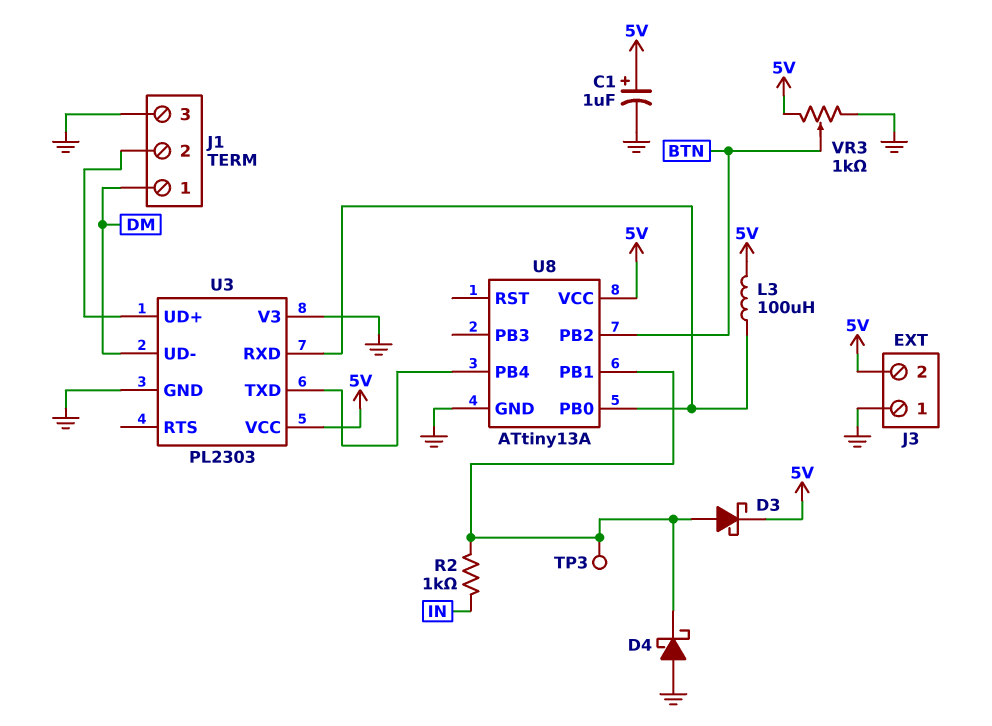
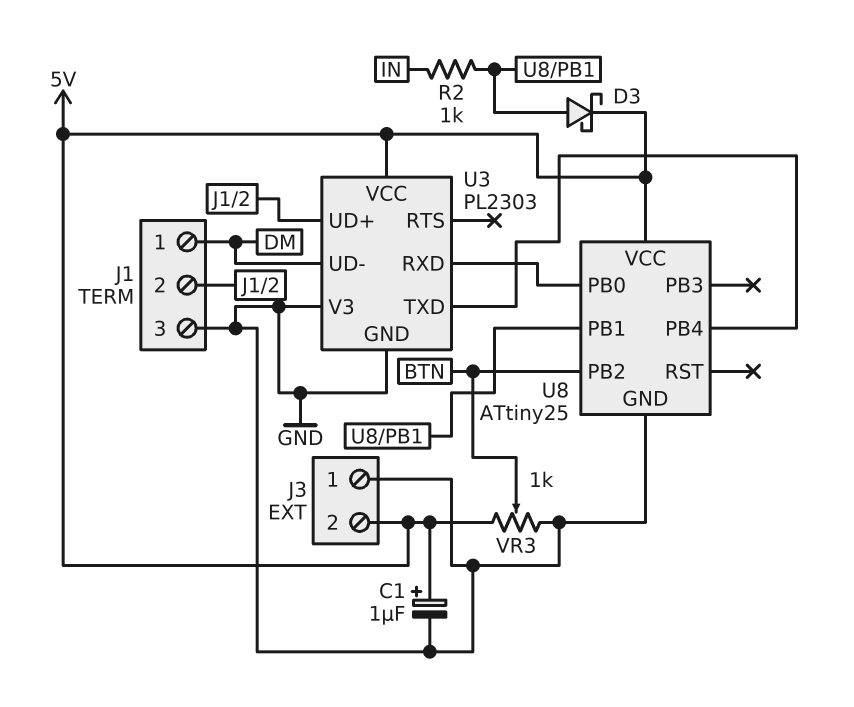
D4: schottky (A GND, K U8/PB1) -> none
L3: 100uH (5V, U3/RXD) -> none
TP3: test point (U8/PB1) -> none
U8: ATtiny13A -> ATtiny25

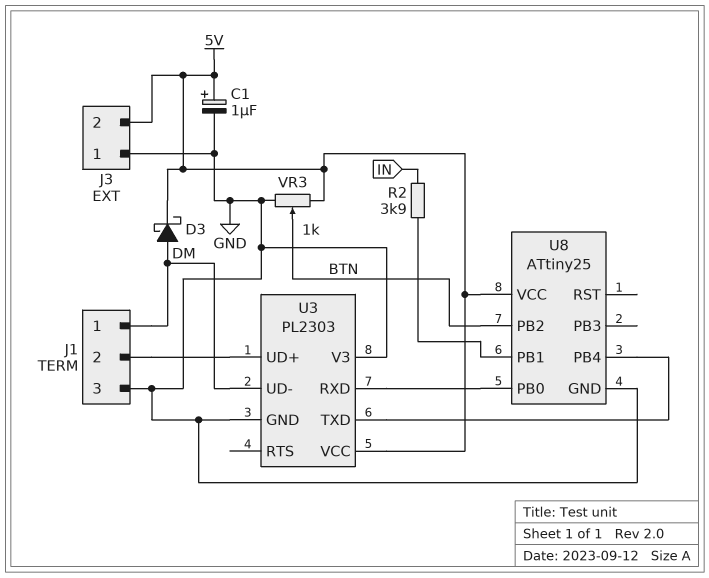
D3: schottky (A U8/PB1, K 5V) -> schottky (A DM, K 5V)
R2: 1k (IN, U8/PB1) -> 3.9k (IN, U8/PB1)

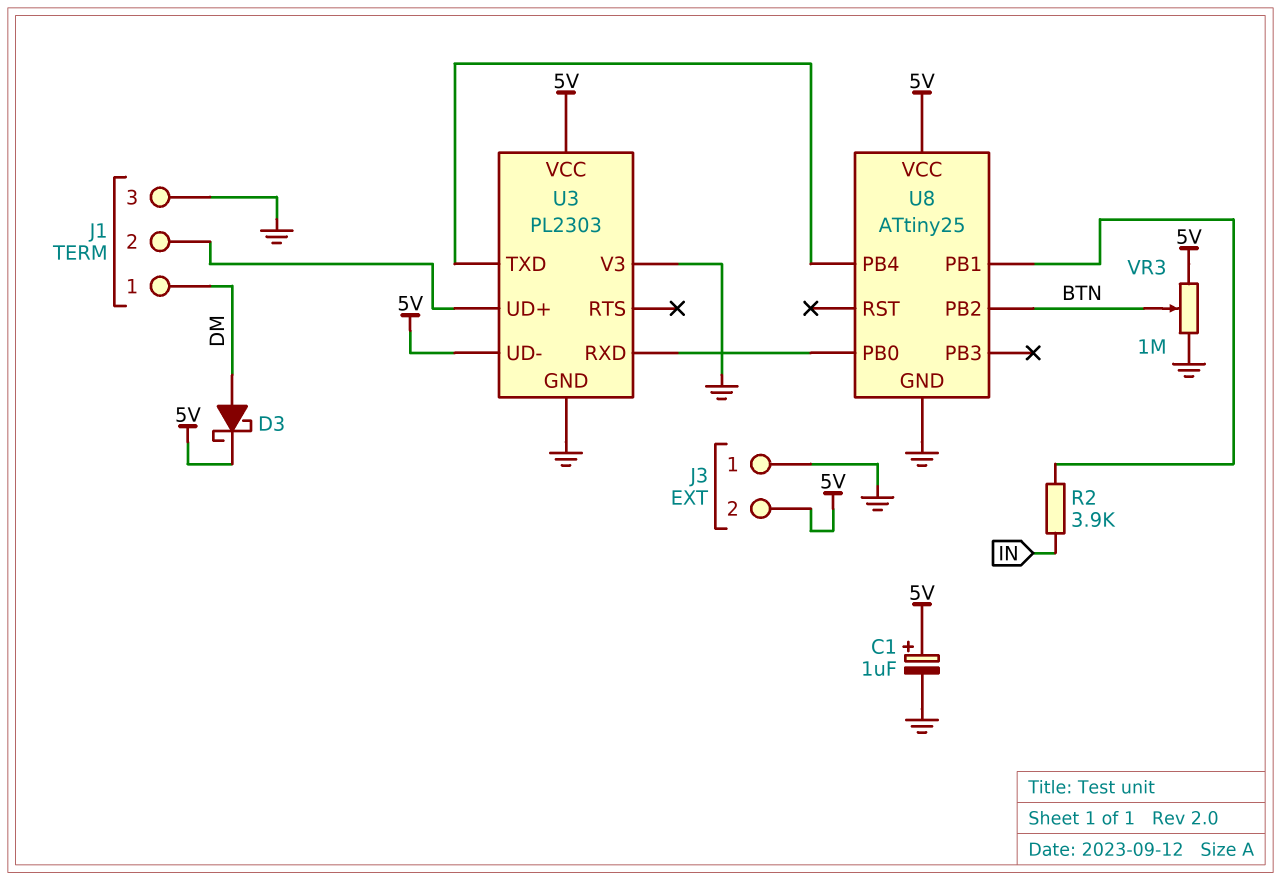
U3 pin UD-: DM -> 5V
VR3: 1k (5V, GND, wiper BTN) -> 1M (5V, GND, wiper BTN)

